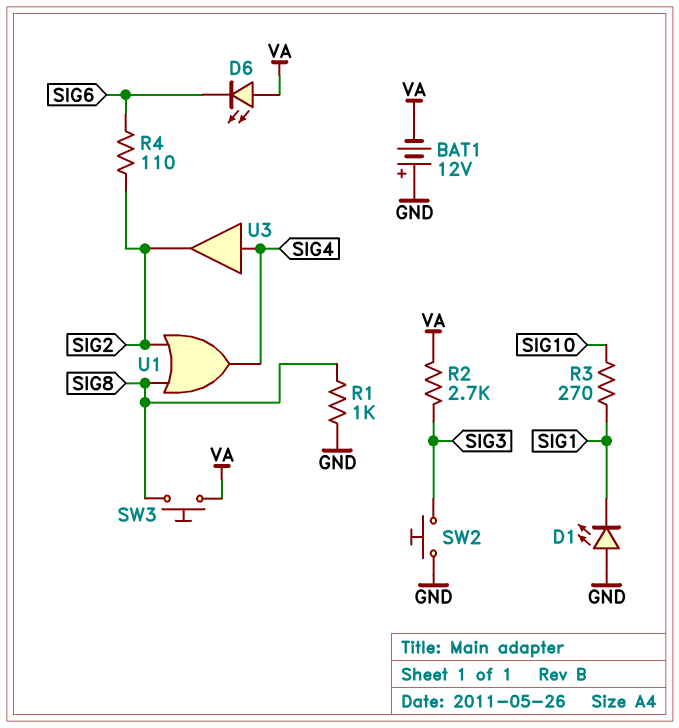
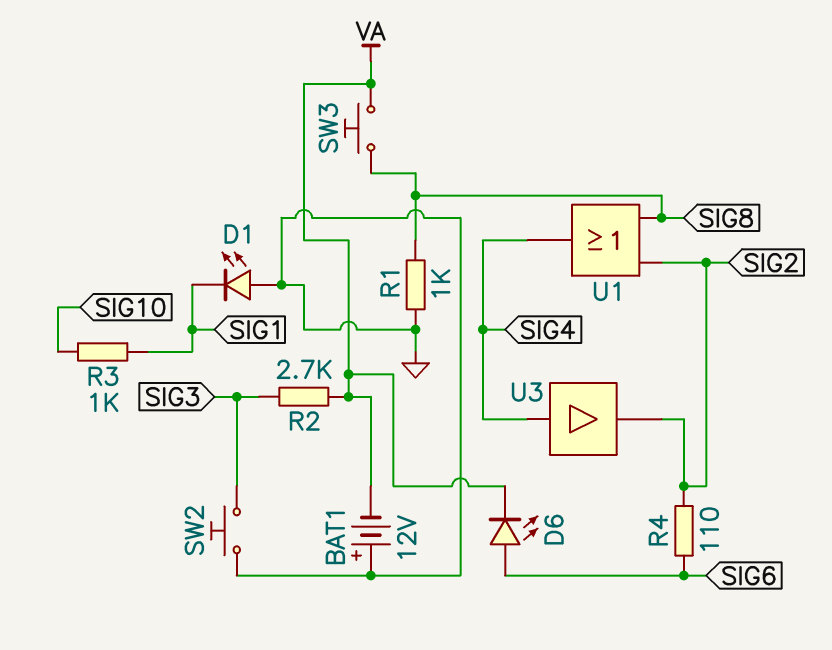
D6: LED (A VA, K SIG6) -> LED (A SIG6, K VA)
R3: 270 (SIG1, SIG10) -> 1k (SIG1, SIG10)

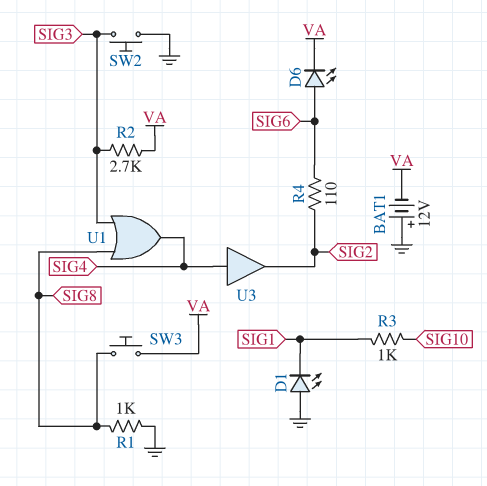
U1: OR (in SIG2, in SIG8, out SIG4) -> OR (in SIG3, in SIG8, out SIG4)

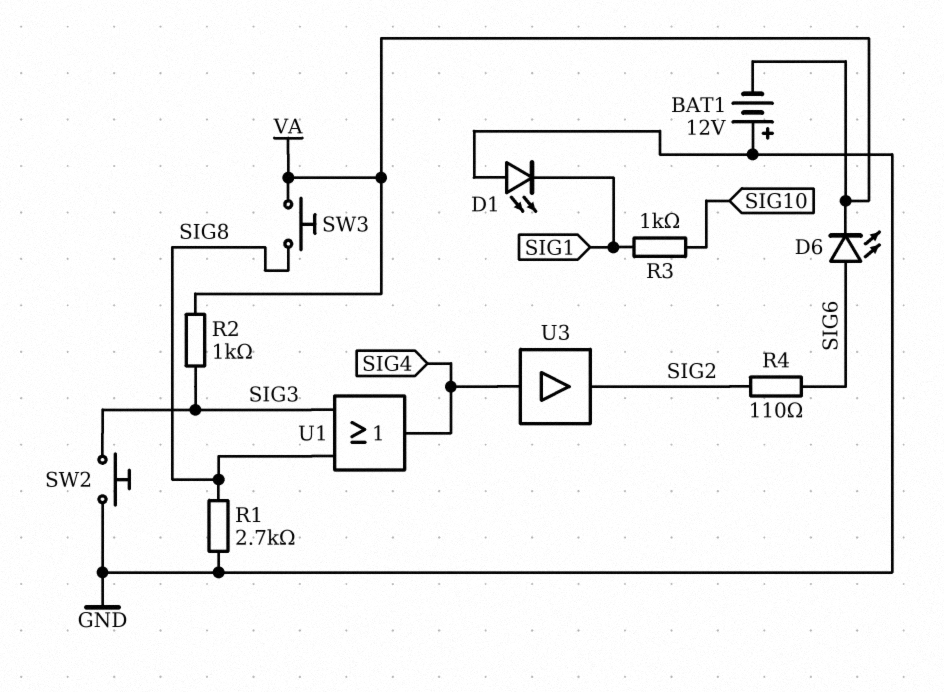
R1: 1k (GND, SIG8) -> 2.7k (GND, SIG8)
R2: 2.7k (SIG3, VA) -> 1k (SIG3, VA)

